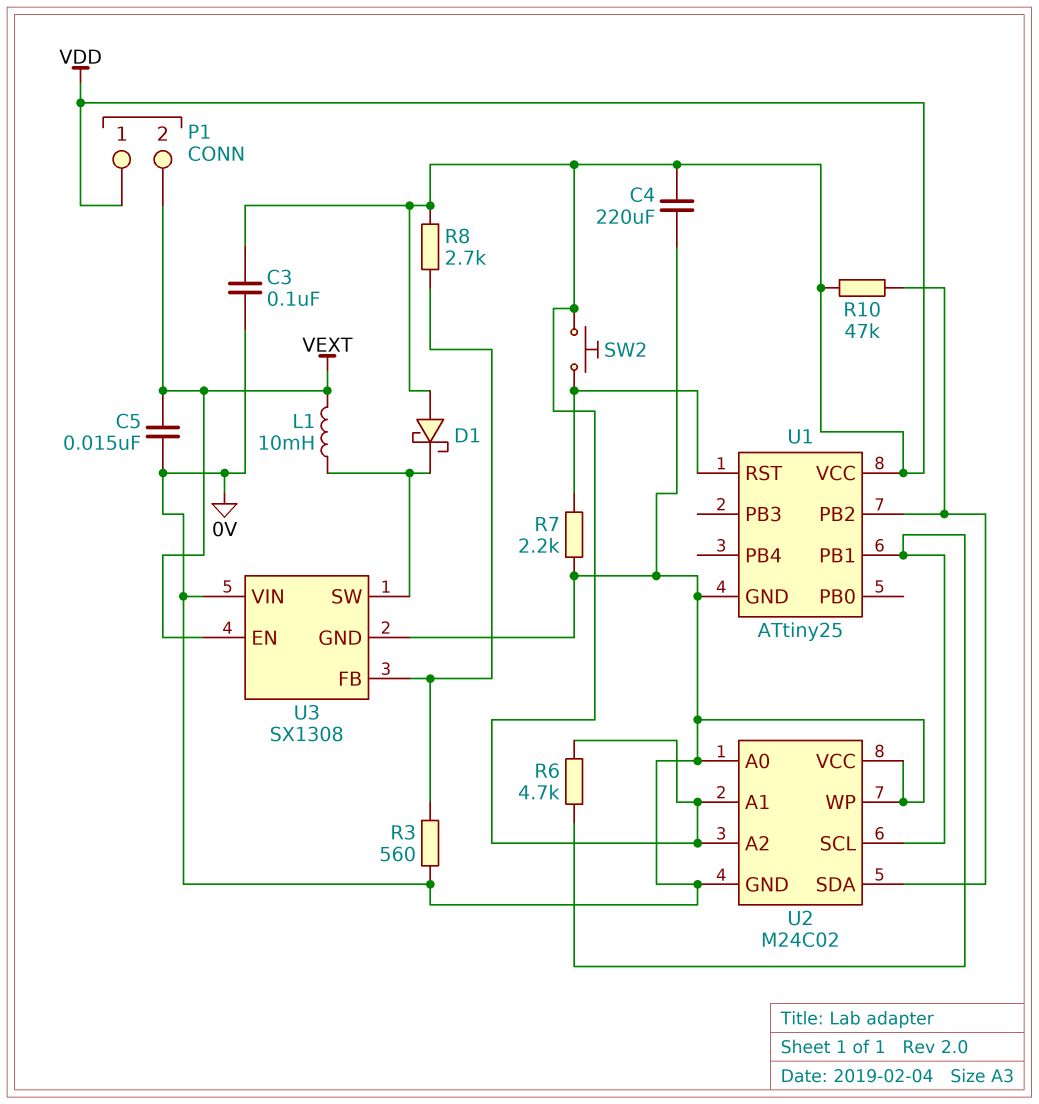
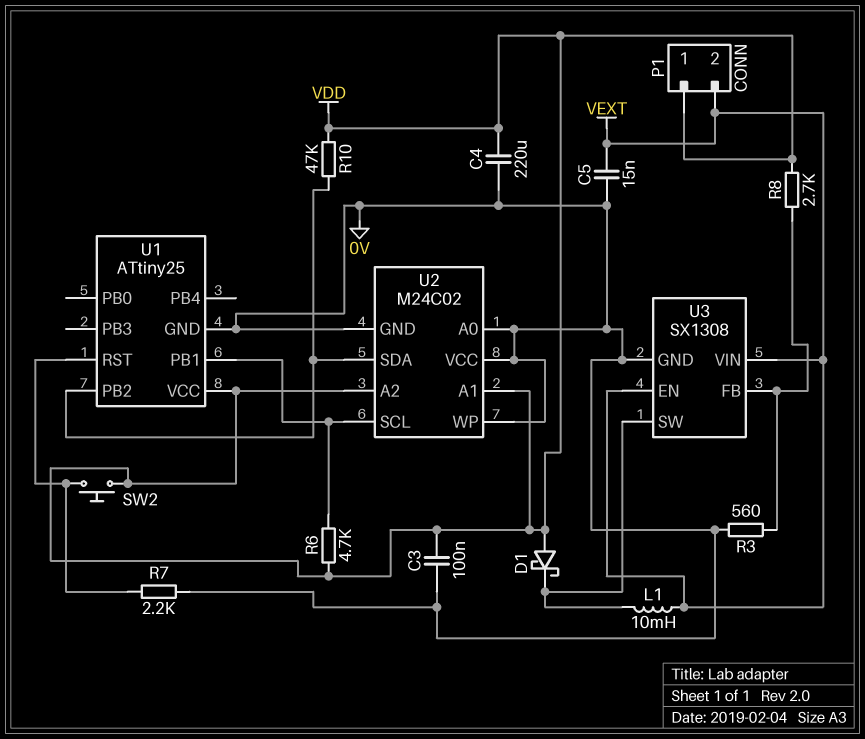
U3 pin VIN: 0V -> VEXT

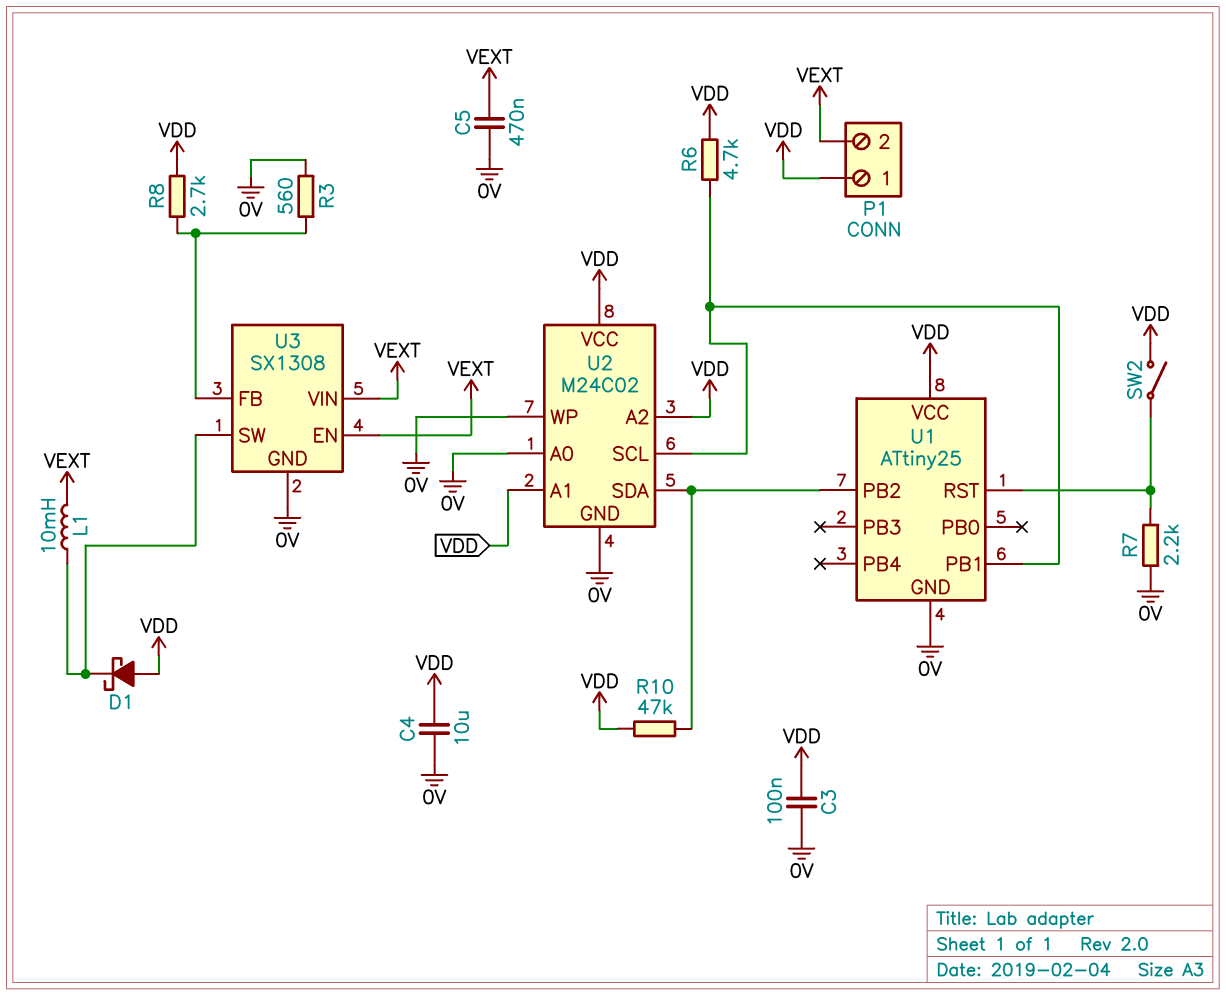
C4: 220uF (0V, VDD) -> 10uF (0V, VDD)
C5: 15nF (0V, VEXT) -> 470nF (0V, VEXT)
SW2: button (U1/RST, VDD) -> switch (U1/RST, VDD)
U2 pin VCC: 0V -> VDD

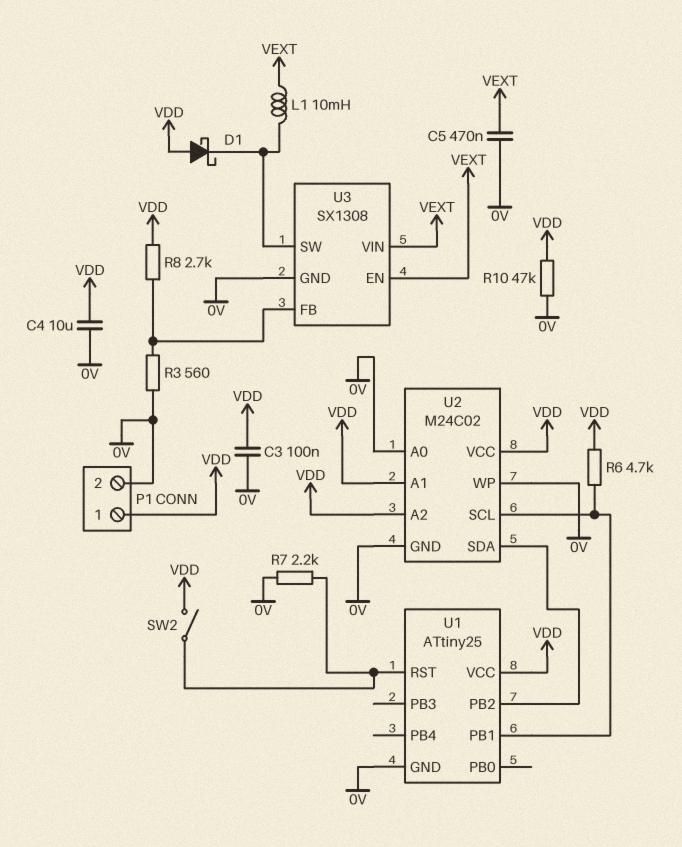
P1 pin 2: VEXT -> 0V
R10: 47k (U1/PB2, VDD) -> 47k (0V, VDD)

